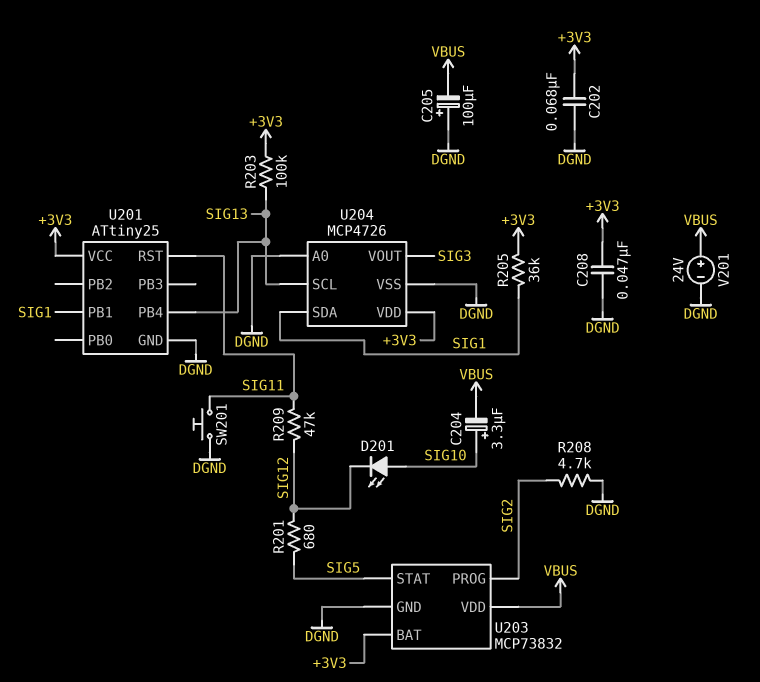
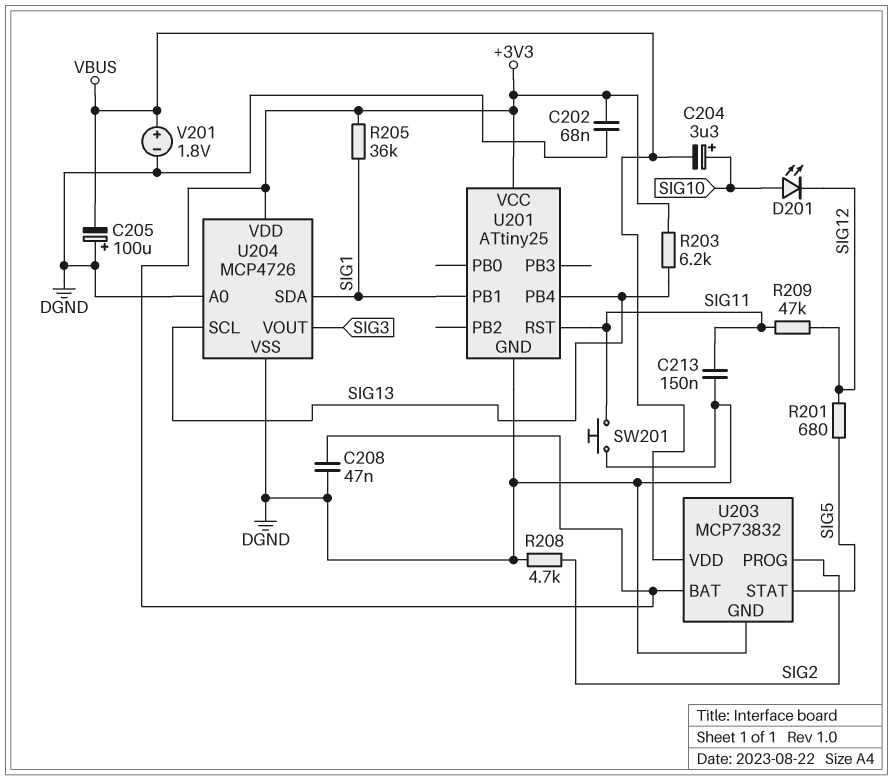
C213: none -> 150nF (DGND, SIG11)
R203: 100k (+3V3, SIG13) -> 6.2k (+3V3, SIG13)
V201: 24V (plus VBUS, minus DGND) -> 1.8V (plus VBUS, minus DGND)

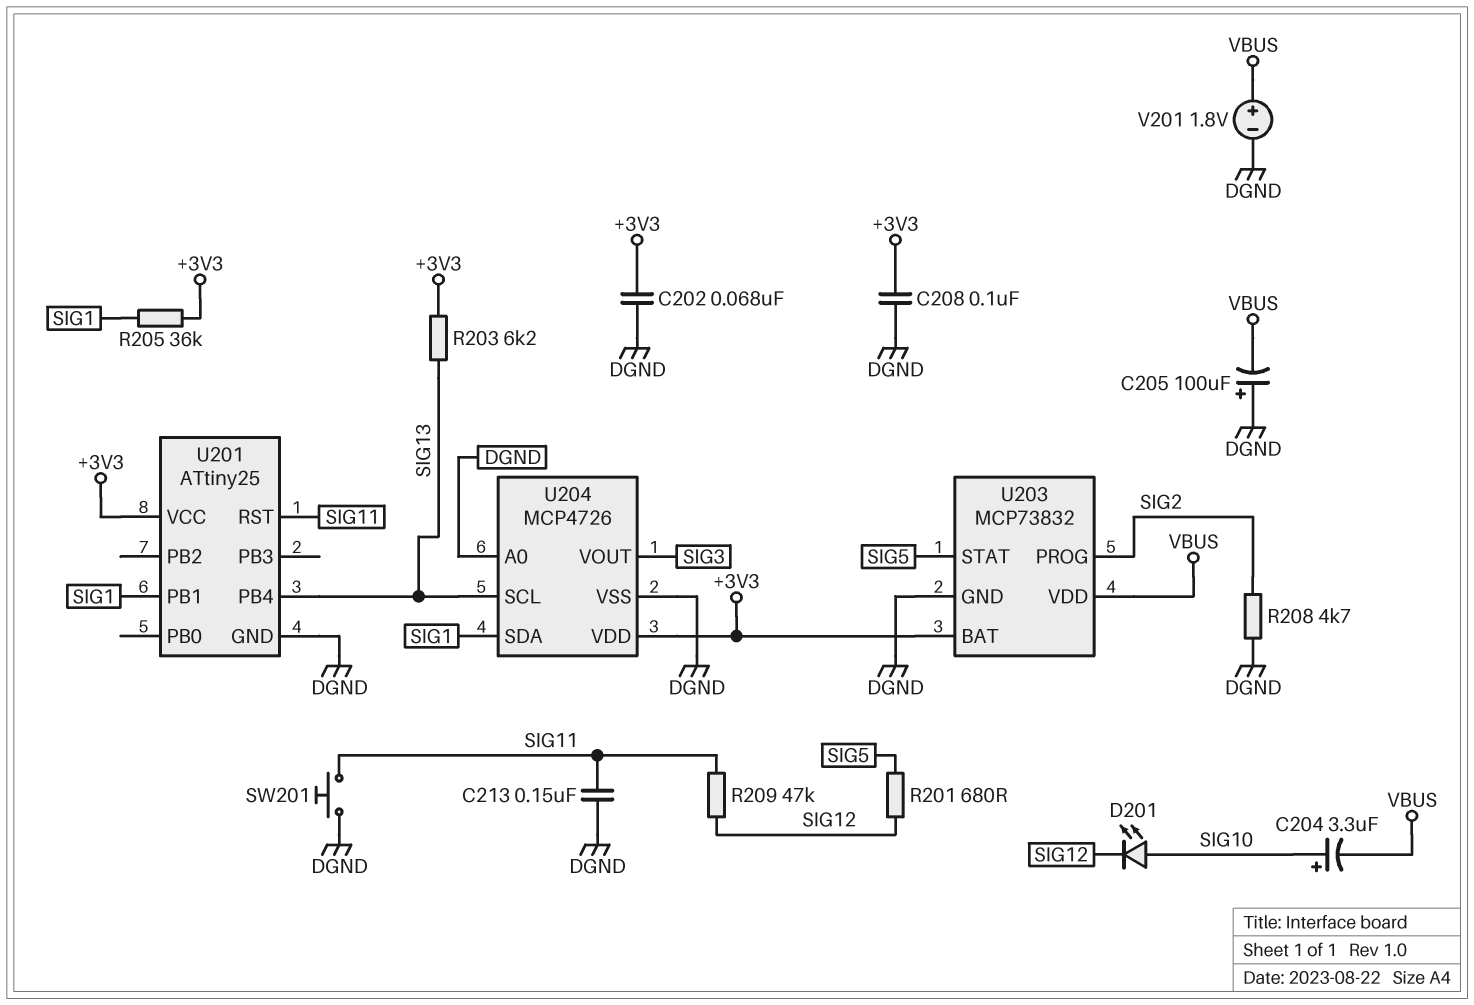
C208: 47nF (+3V3, DGND) -> 100nF (+3V3, DGND)

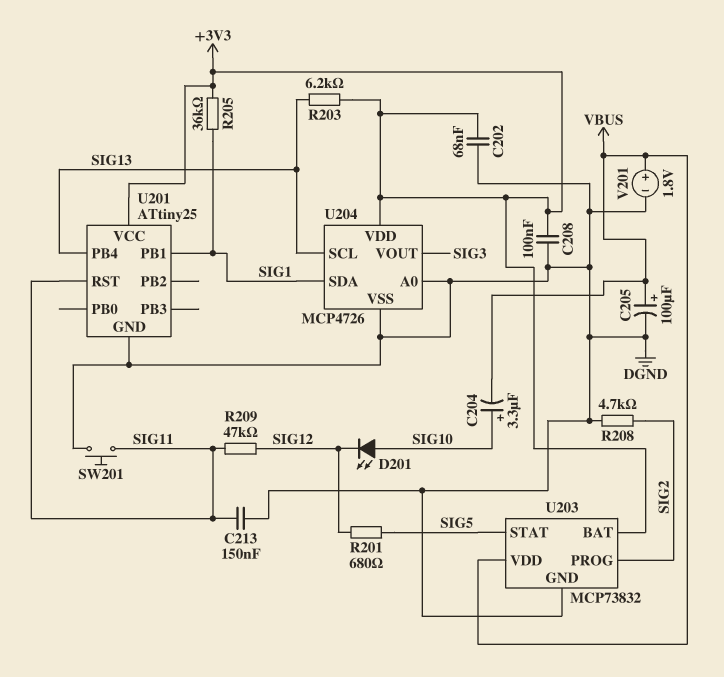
C205: 100uF (plus DGND, minus VBUS) -> 100uF (plus VBUS, minus DGND)

